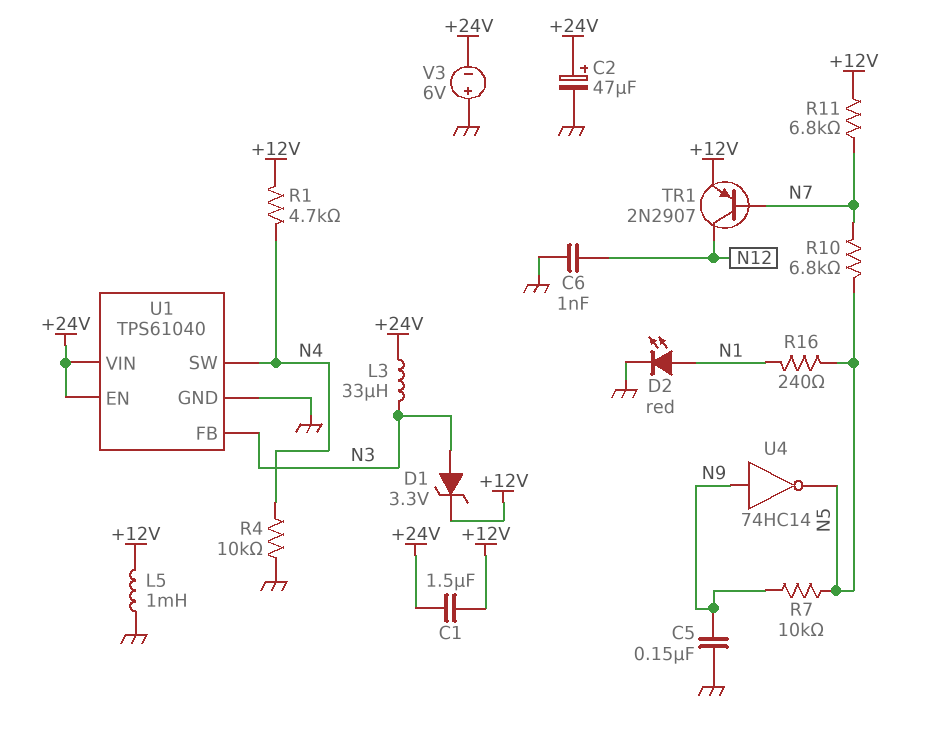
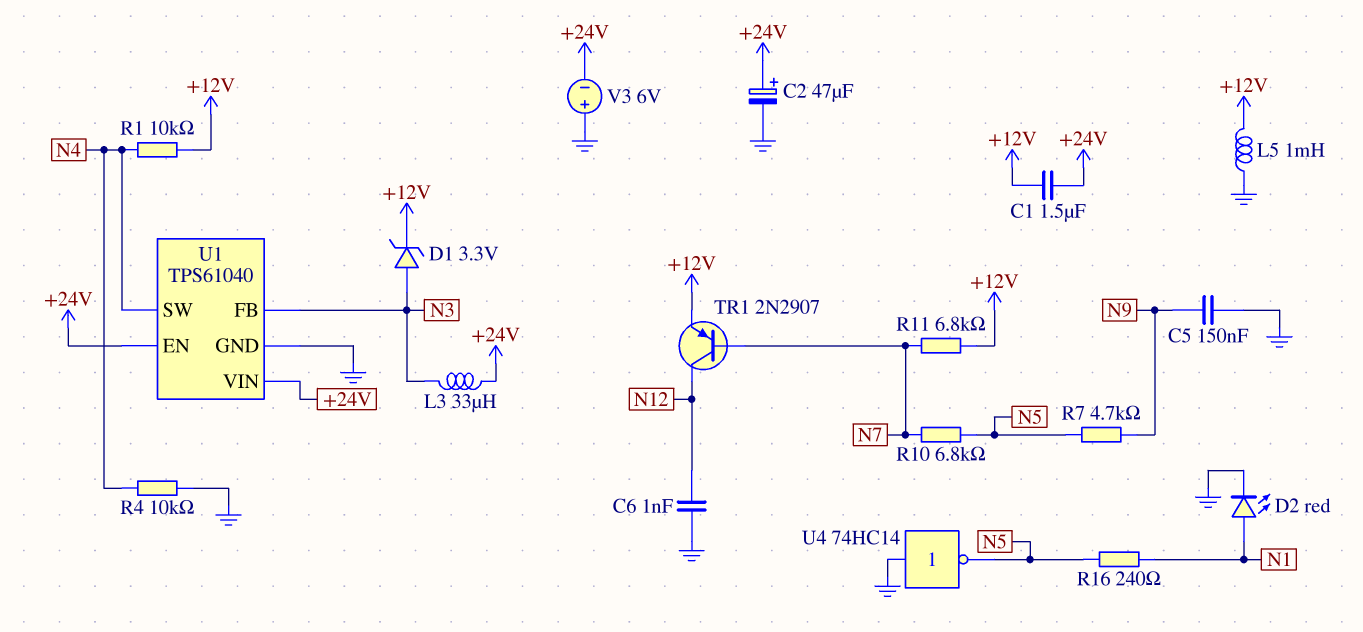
R1: 4.7k (+12V, N4) -> 10k (+12V, N4)
R7: 10k (N5, N9) -> 4.7k (N5, N9)
U4: NOT 74HC14 (in N9, out N5) -> NOT 74HC14 (in GND, out N5)

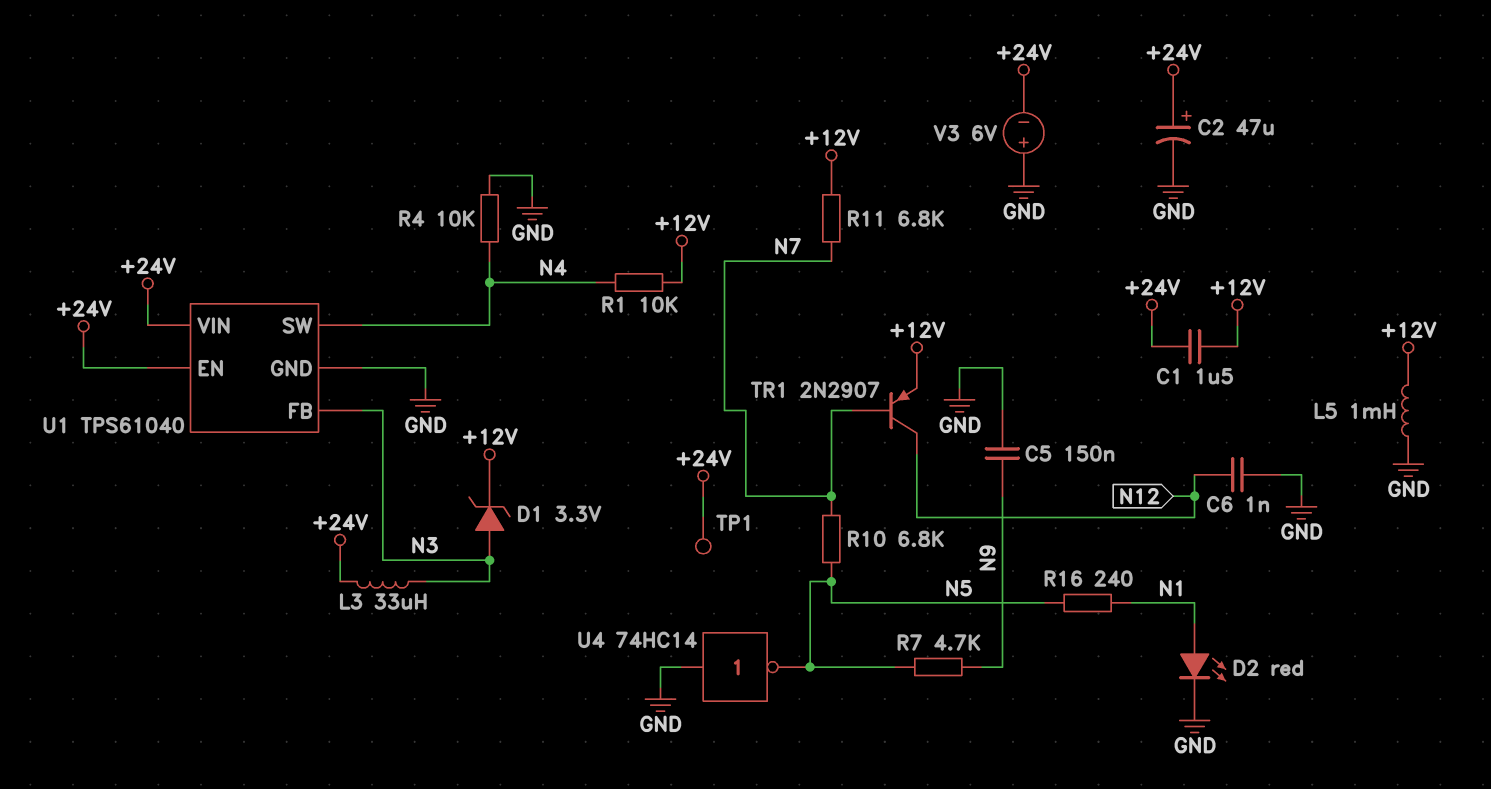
TP1: none -> test point (+24V)

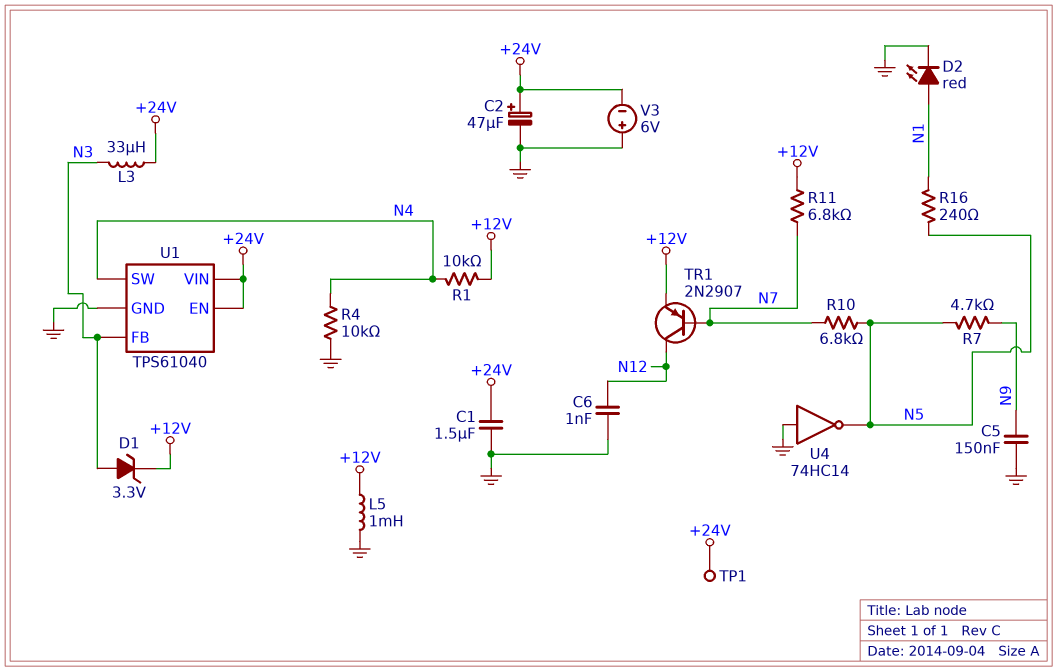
C1: 1.5uF (+12V, +24V) -> 1.5uF (+24V, GND)

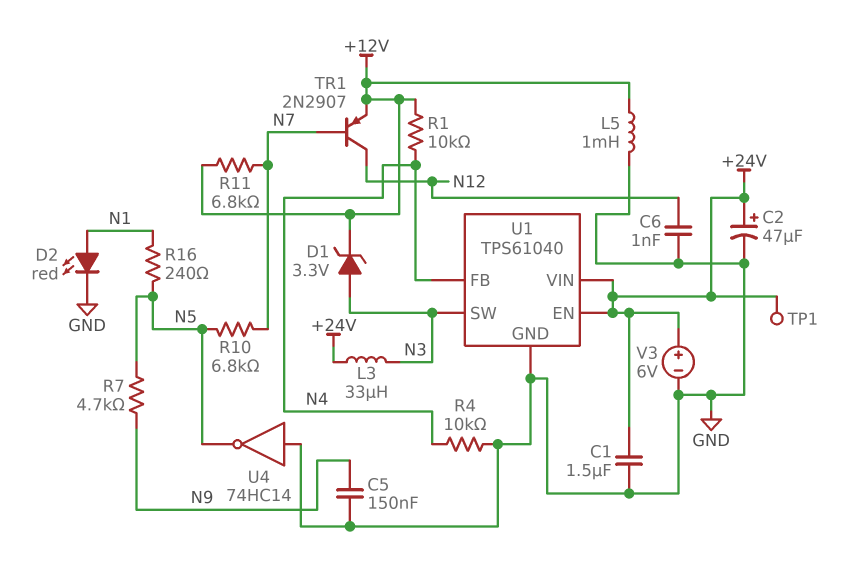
U1 pin FB: N3 -> N4
U1 pin SW: N4 -> N3
V3: 6V (plus GND, minus +24V) -> 6V (plus +24V, minus GND)

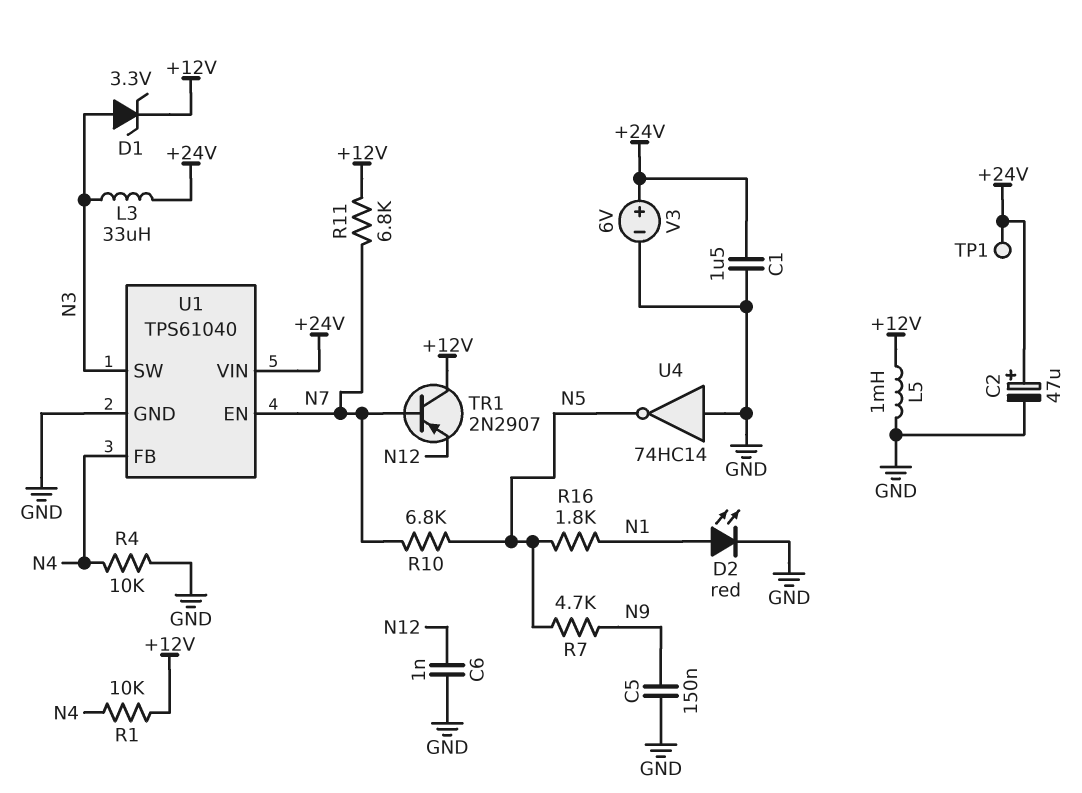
R16: 240 (N1, N5) -> 1.8k (N1, N5)
TR1: PNP 2N2907 (B N7, C N12, E +12V) -> PNP 2N2907 (B N7, C +12V, E N12)
U1 pin EN: +24V -> N7

